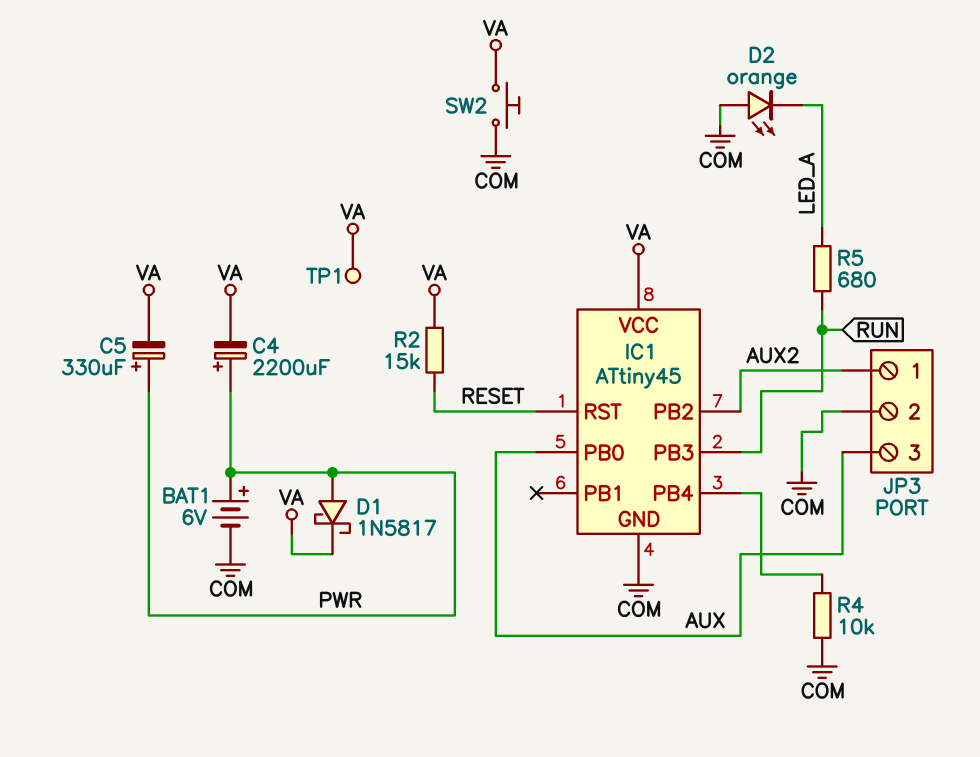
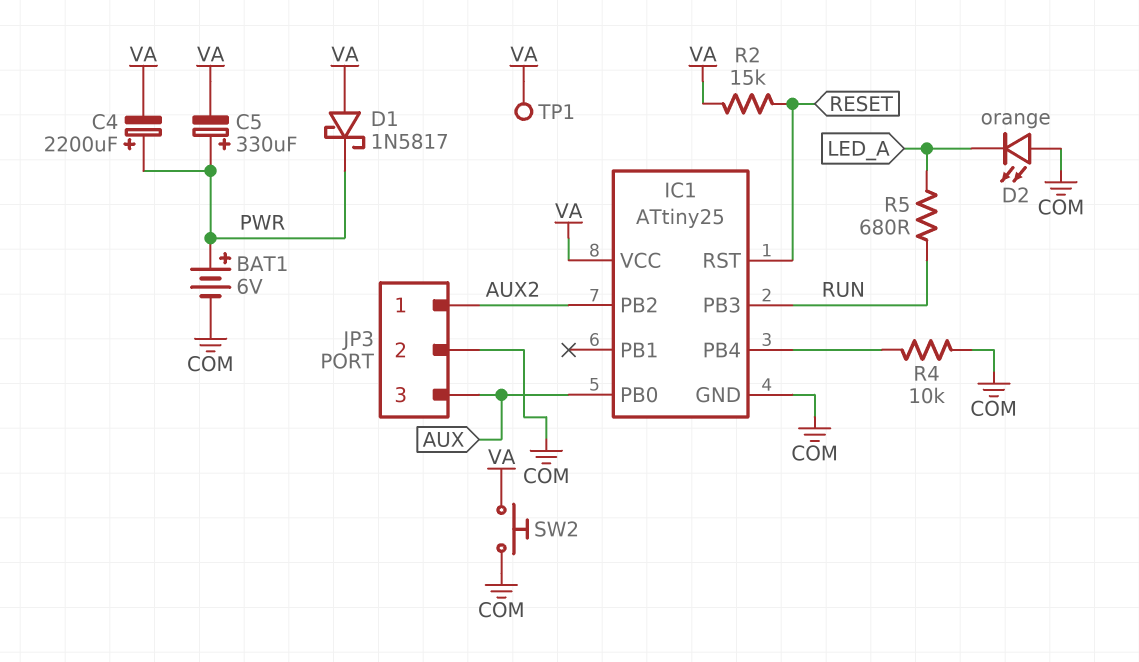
D1: schottky 1N5817 (A PWR, K VA) -> schottky 1N5817 (A VA, K PWR)
IC1: ATtiny45 -> ATtiny25

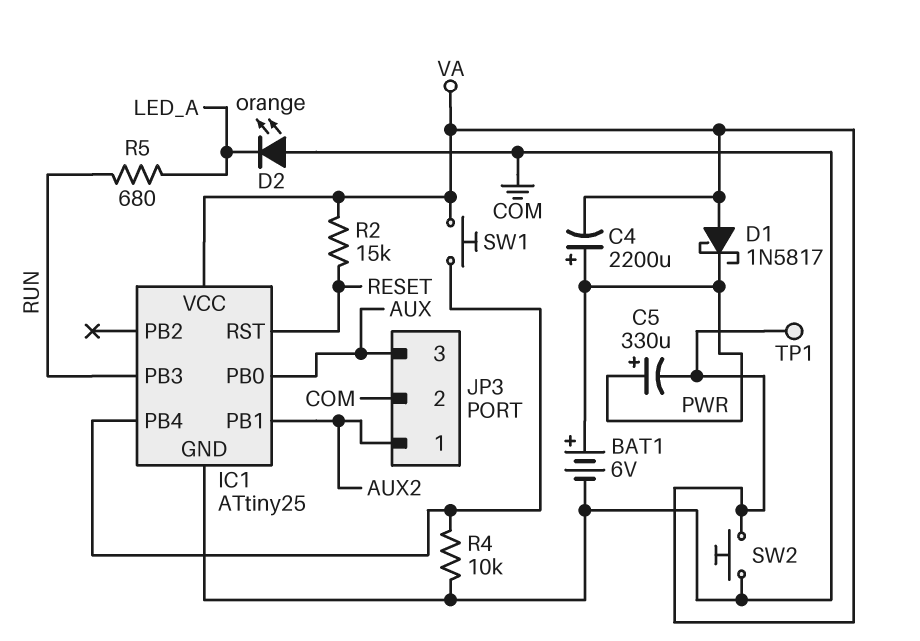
IC1 pin PB1: none -> AUX2
IC1 pin PB2: AUX2 -> none
SW1: none -> button (IC1/PB4, VA)

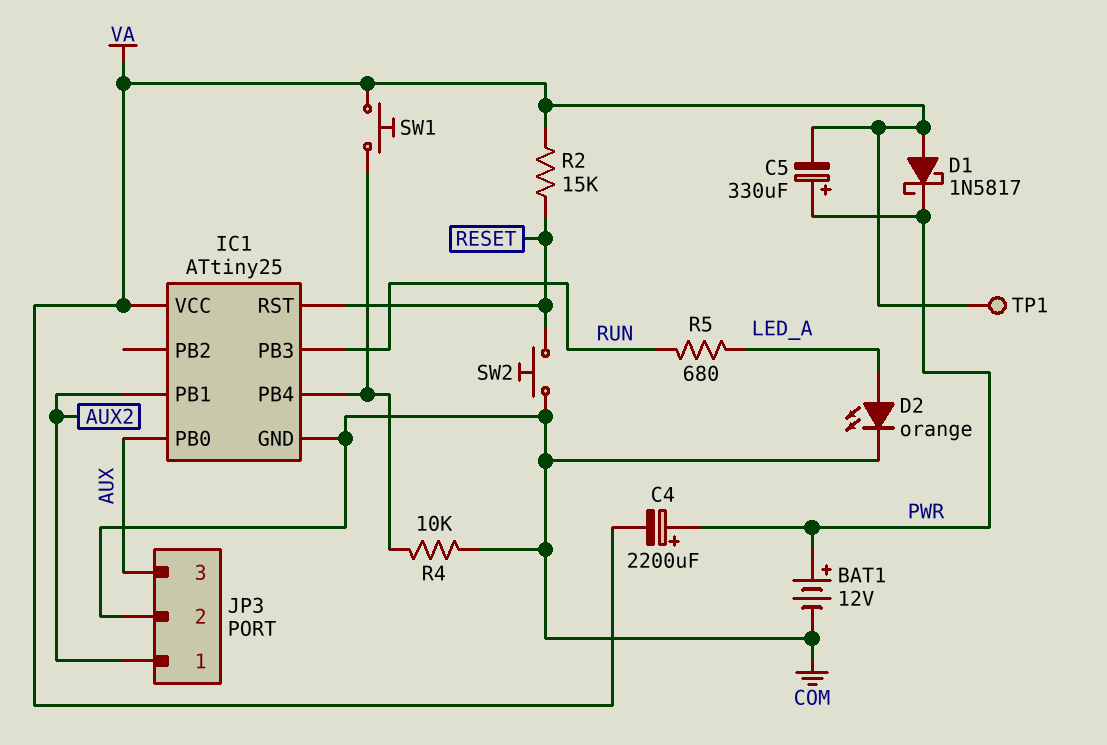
BAT1: 6V (plus PWR, minus COM) -> 12V (plus PWR, minus COM)
D2: LED orange (A COM, K LED_A) -> LED orange (A LED_A, K COM)
SW2: button (COM, VA) -> button (COM, RESET)

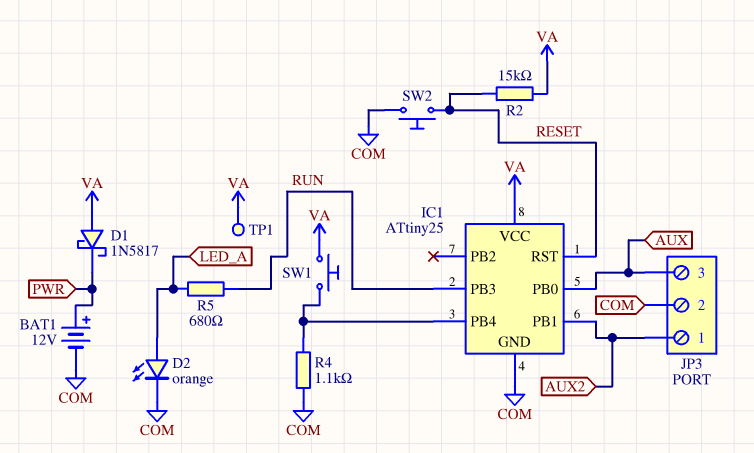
C4: 2200uF (plus PWR, minus VA) -> none
C5: 330uF (plus PWR, minus VA) -> none
R4: 10k (COM, IC1/PB4) -> 1.1k (COM, IC1/PB4)

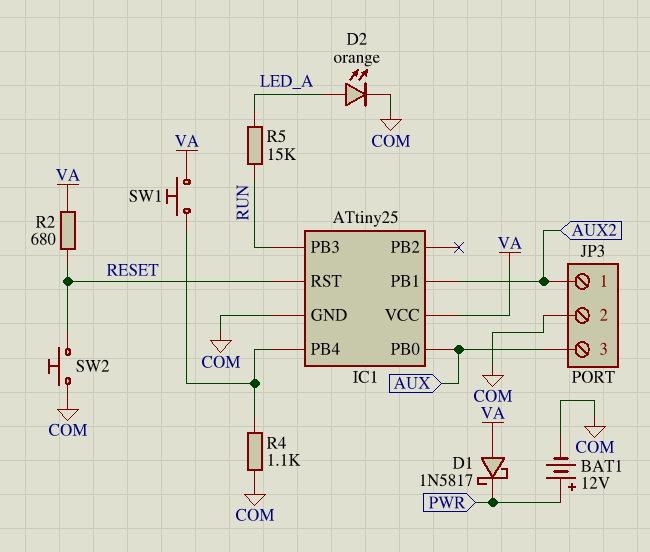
R2: 15k (RESET, VA) -> 680 (RESET, VA)
R5: 680 (LED_A, RUN) -> 15k (LED_A, RUN)
TP1: test point (VA) -> none

